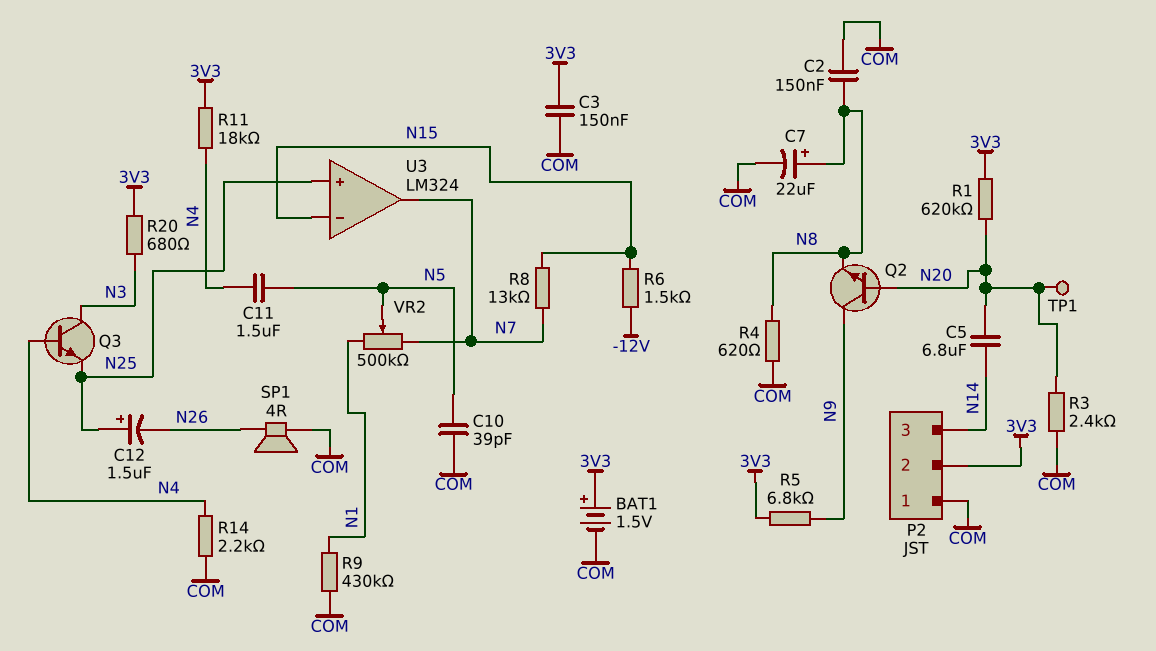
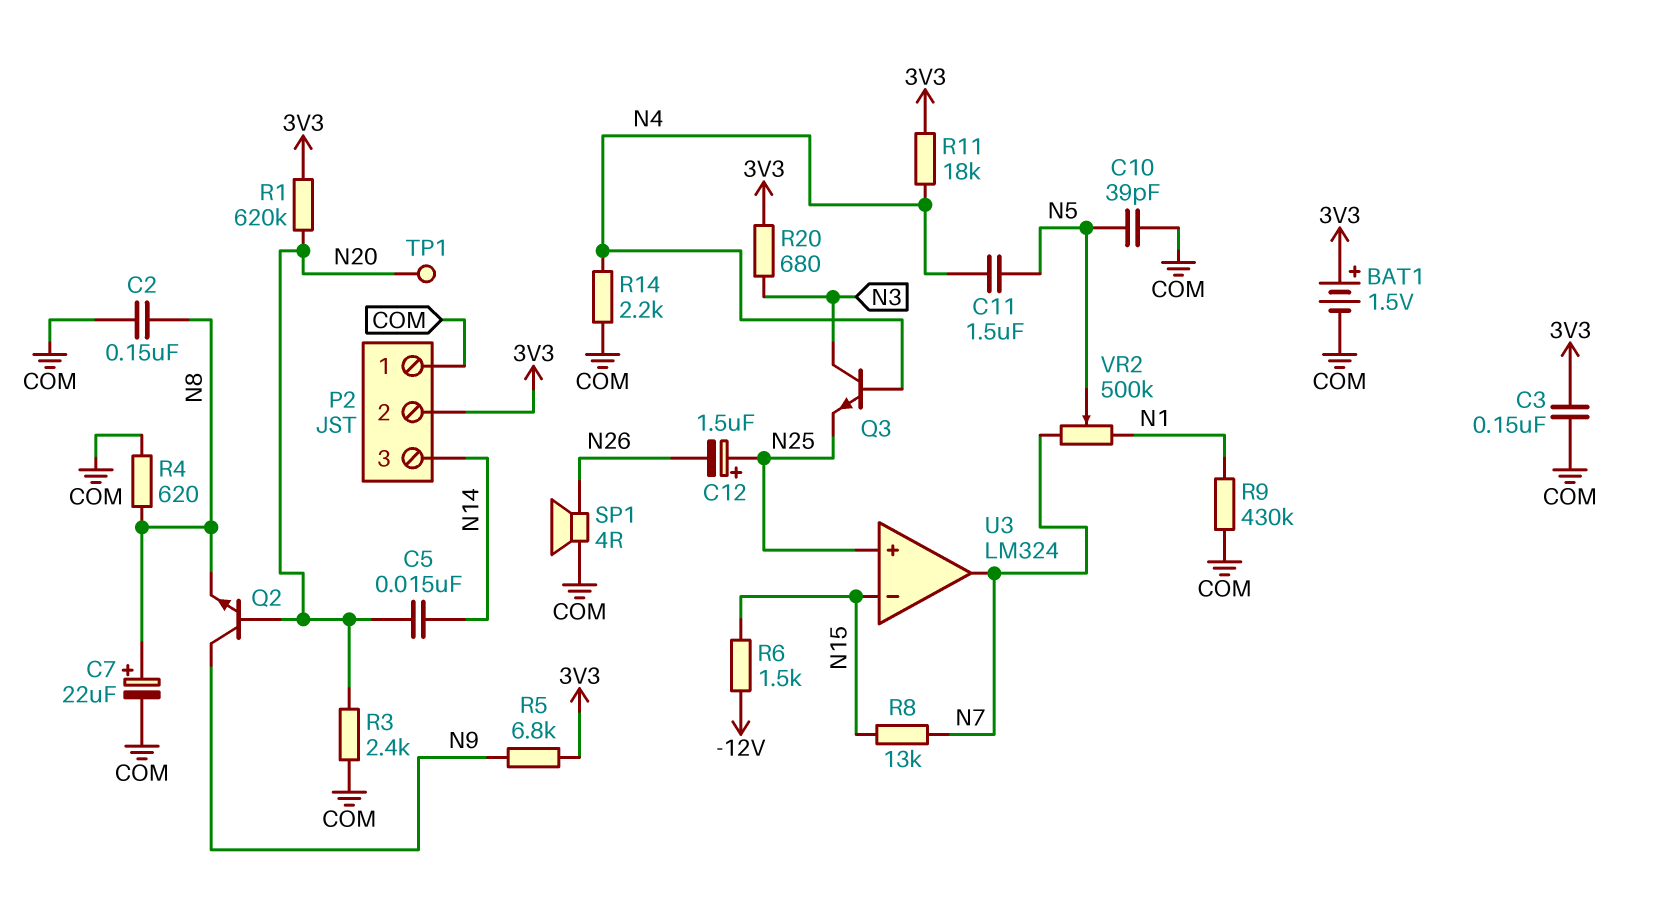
C5: 6.8uF (N14, N20) -> 15nF (N14, N20)

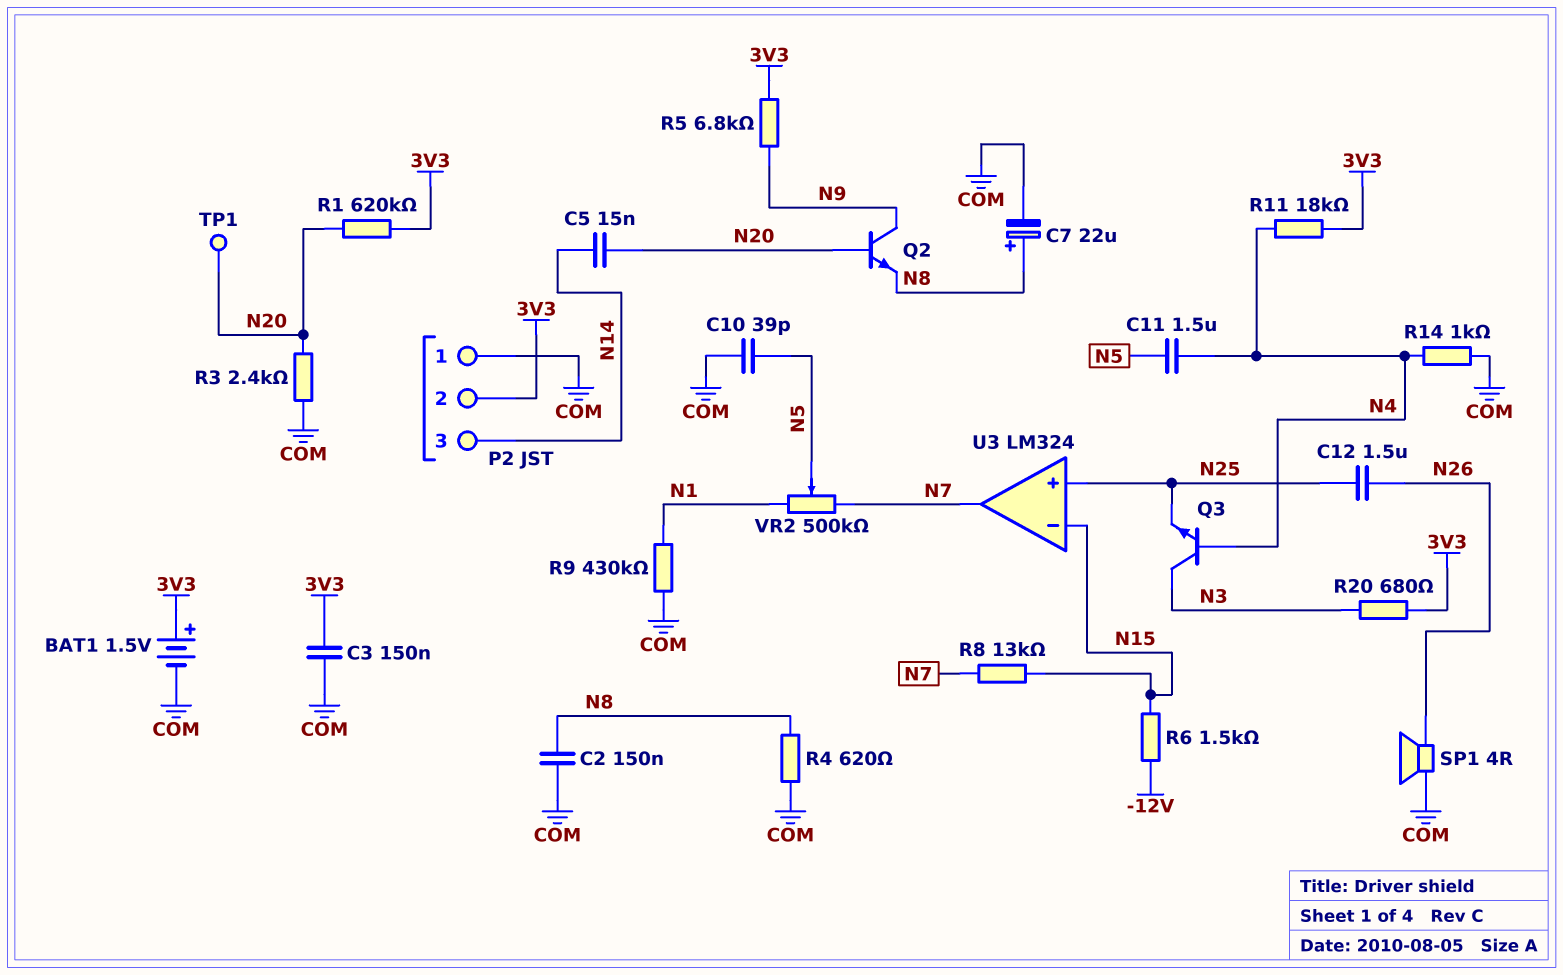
C12: 1.5uF (plus N25, minus N26) -> 1.5uF (N25, N26)
R14: 2.2k (COM, N4) -> 1k (COM, N4)

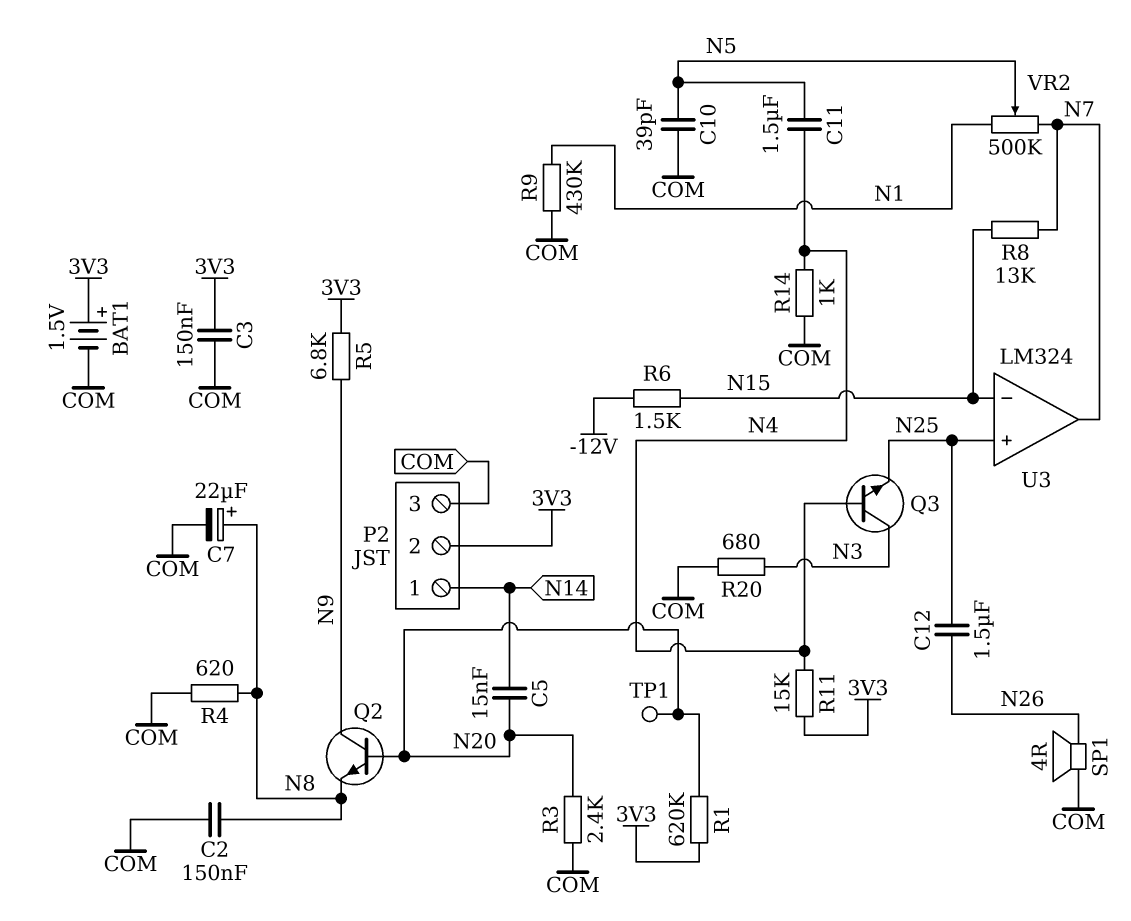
P2 pin 1: COM -> N14
P2 pin 3: N14 -> COM
R11: 18k (3V3, N4) -> 15k (3V3, N4)
R20: 680 (3V3, N3) -> 680 (COM, N3)

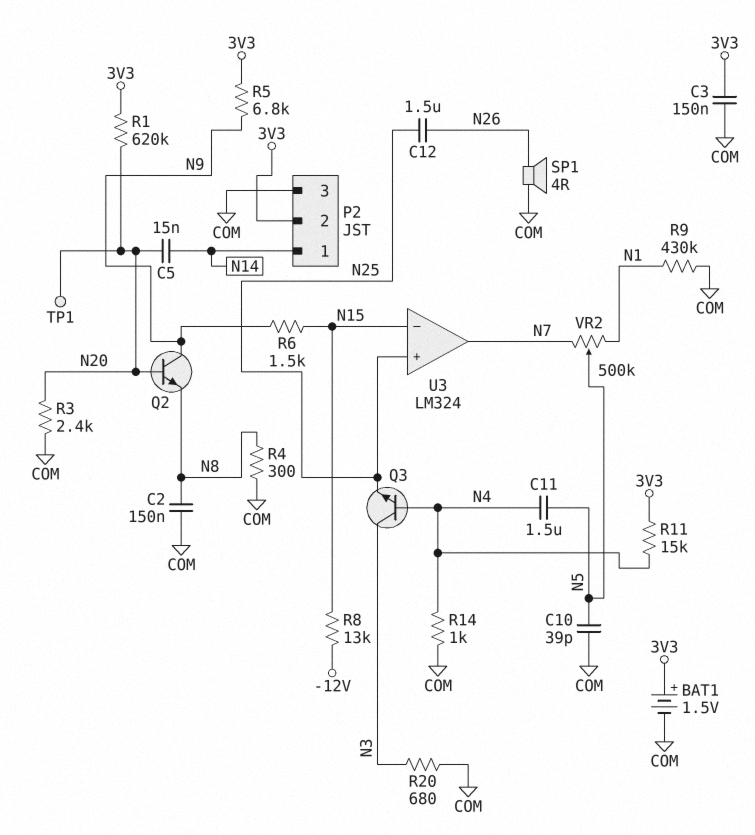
C7: 22uF (plus N8, minus COM) -> none
R4: 620 (COM, N8) -> 300 (COM, N8)
R6: 1.5k (-12V, N15) -> 1.5k (N9, N15)
R8: 13k (N7, N15) -> 13k (-12V, N15)

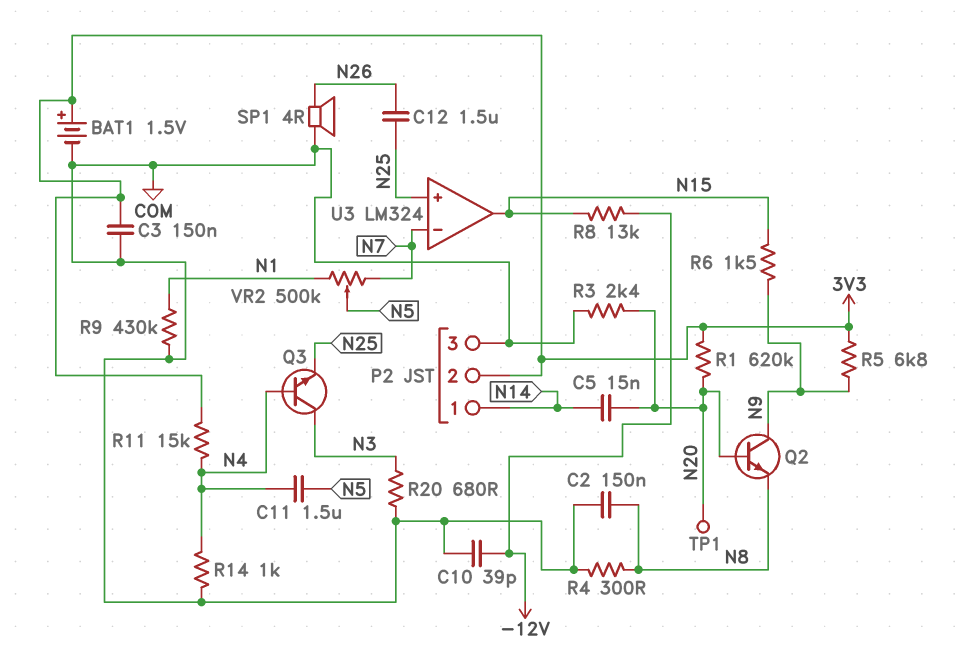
C10: 39pF (COM, N5) -> 39pF (-12V, COM)
U3 pin in-: N15 -> N7
U3 pin out: N7 -> N15

